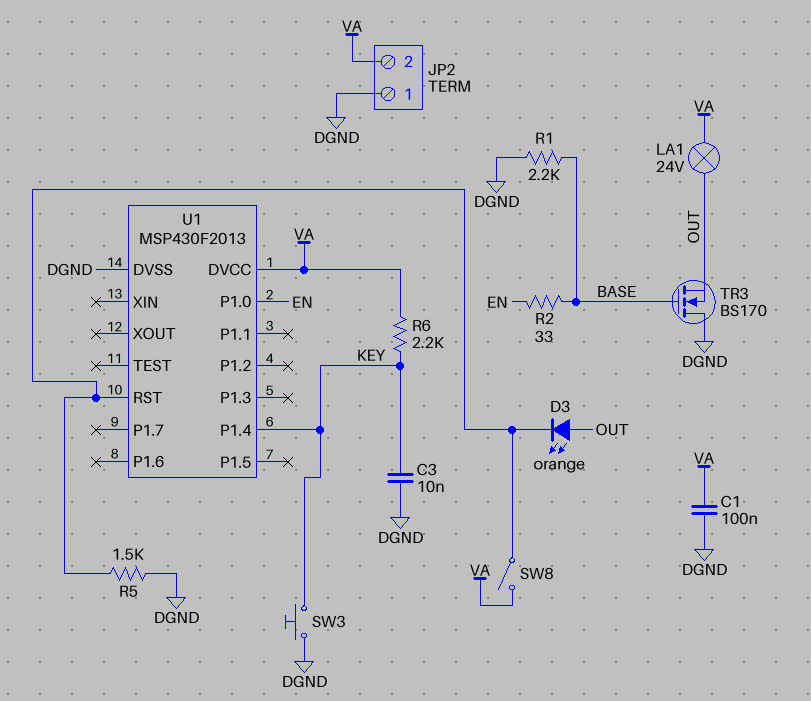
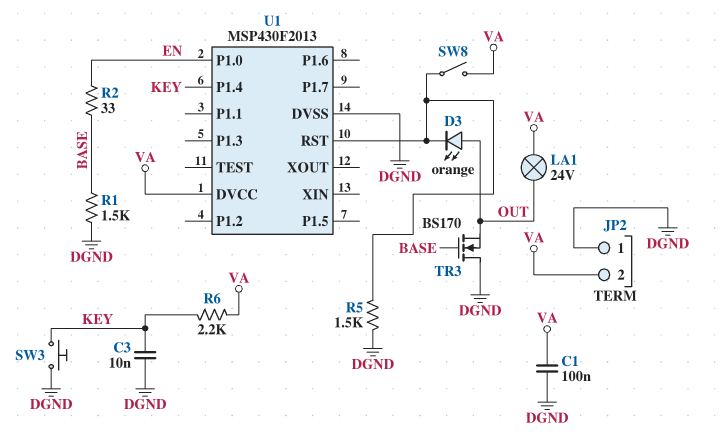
R1: 2.2k (BASE, DGND) -> 1.5k (BASE, DGND)

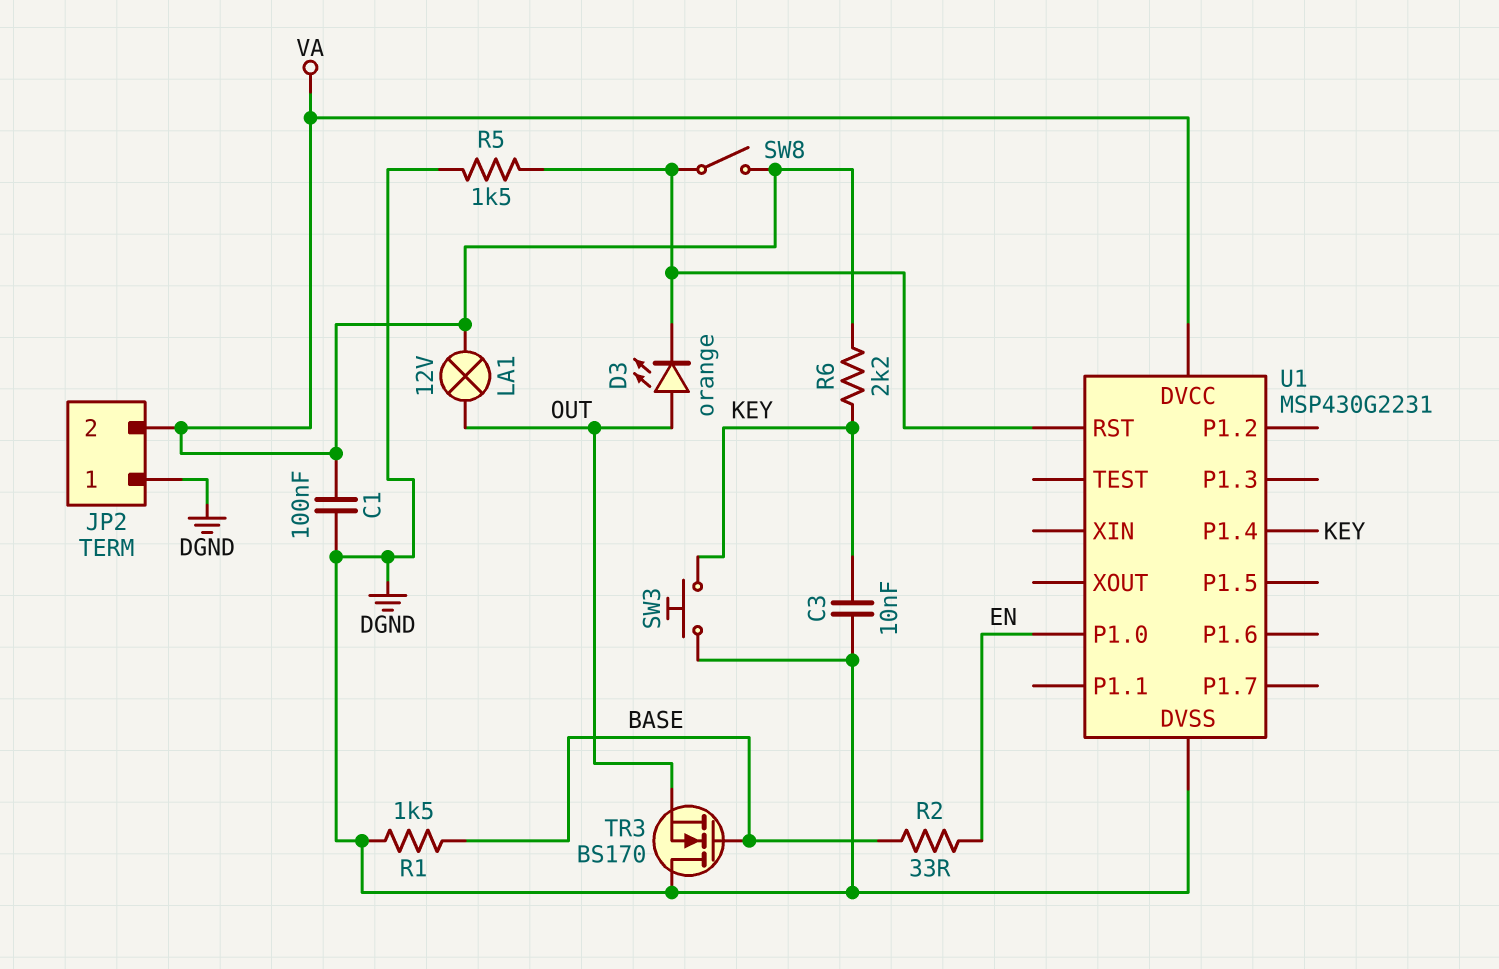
LA1: lamp 24V (OUT, VA) -> lamp 12V (OUT, VA)
U1: MSP430F2013 -> MSP430G2231

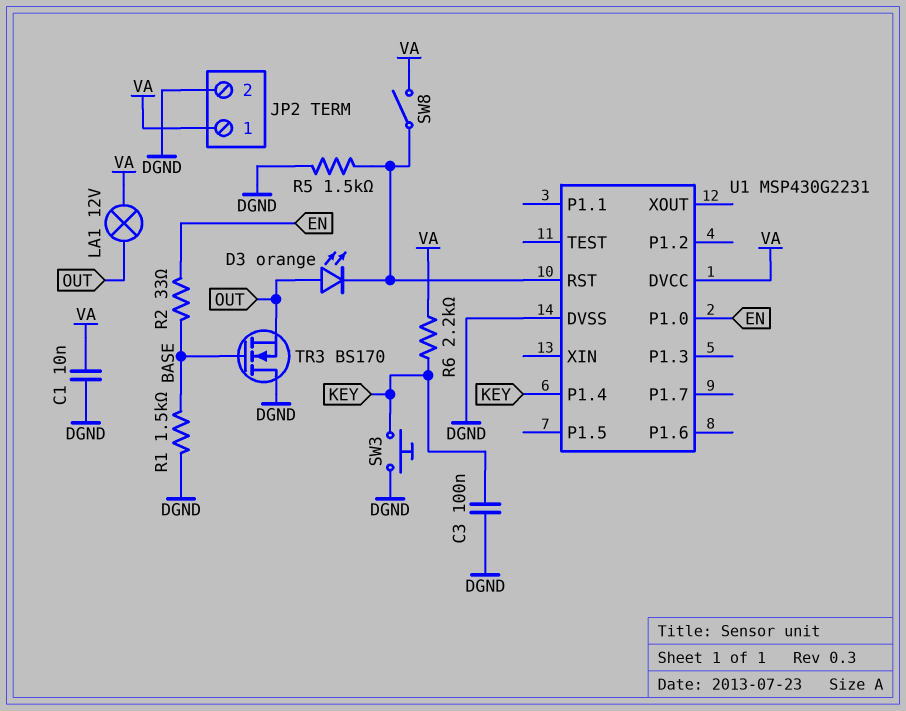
C1: 100nF (DGND, VA) -> 10nF (DGND, VA)
C3: 10nF (DGND, KEY) -> 100nF (DGND, KEY)
JP2 pin 1: DGND -> VA
JP2 pin 2: VA -> DGND

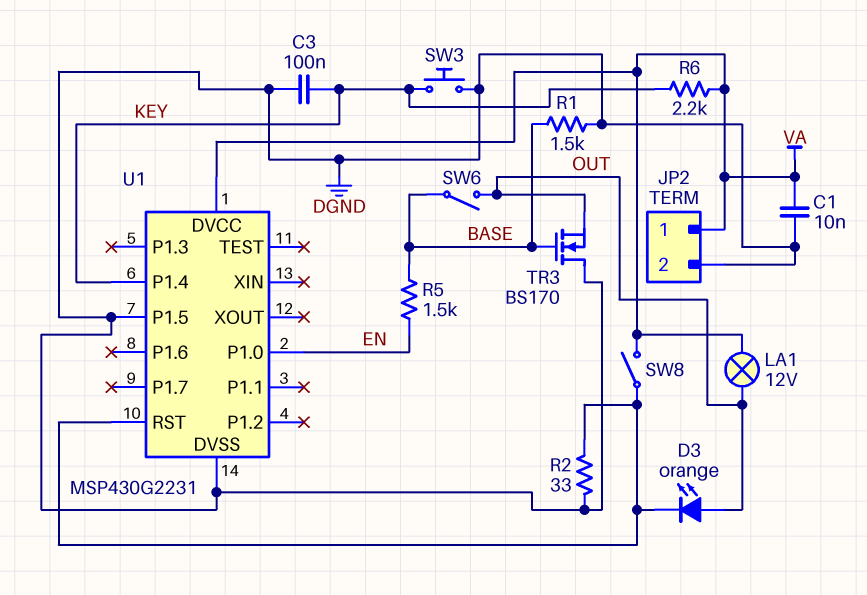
R2: 33 (BASE, EN) -> 33 (DGND, U1/RST)
R5: 1.5k (DGND, U1/RST) -> 1.5k (BASE, EN)
SW6: none -> switch (BASE, OUT)
U1 pin P1.5: none -> DGND

